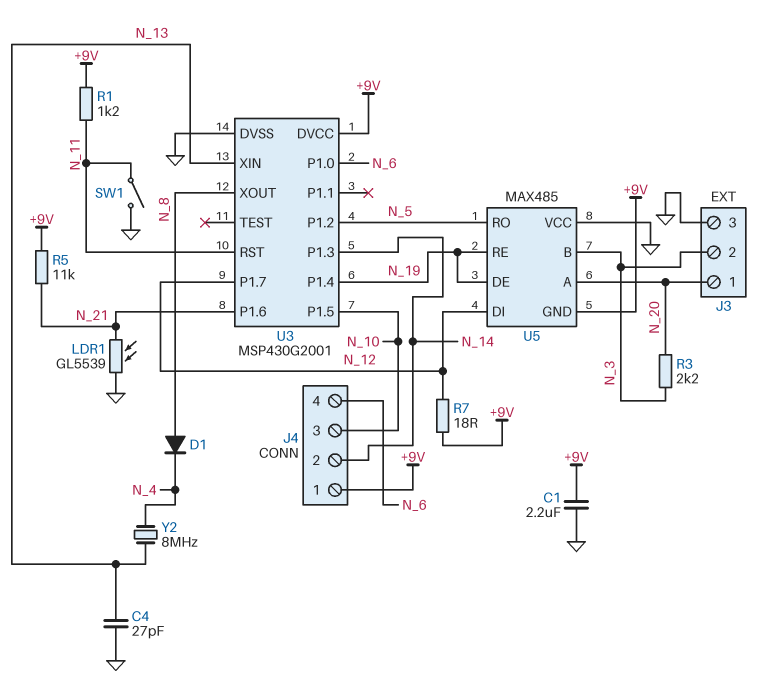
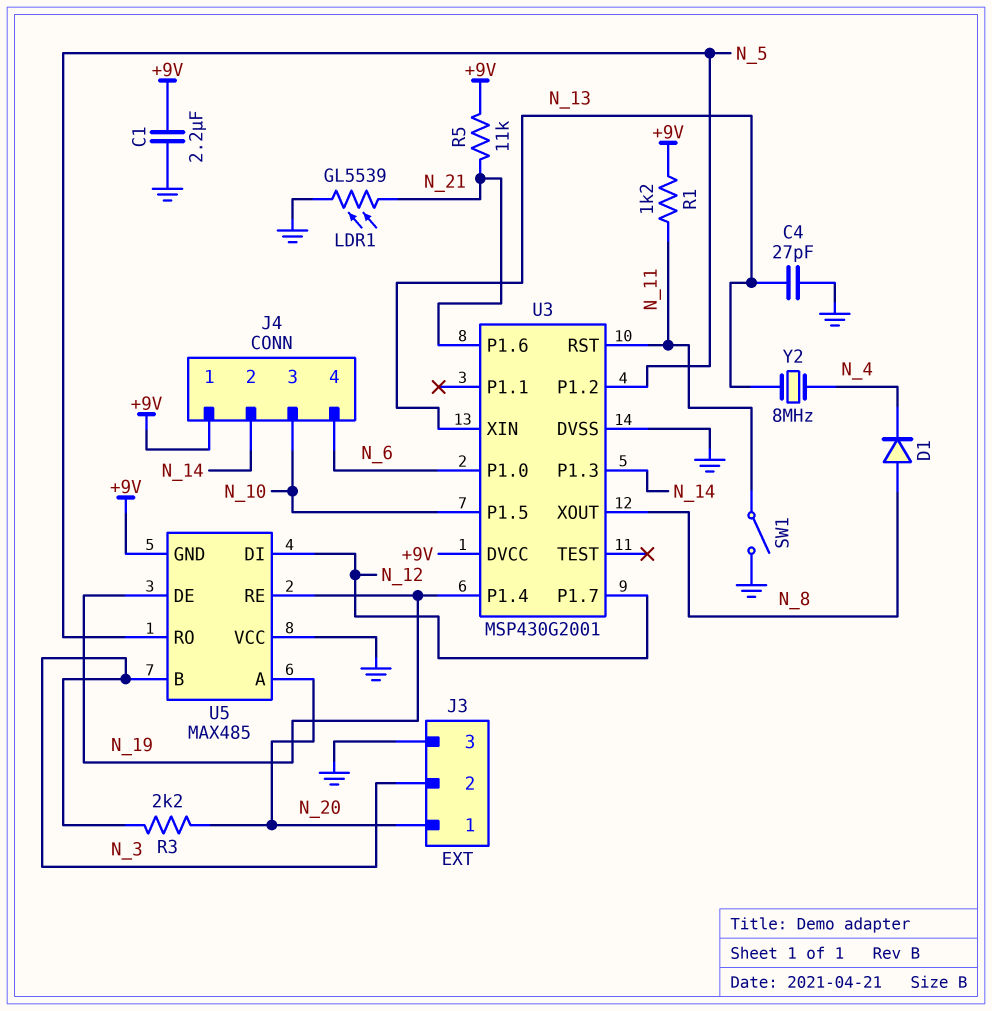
R7: 18 (+9V, N_12) -> none

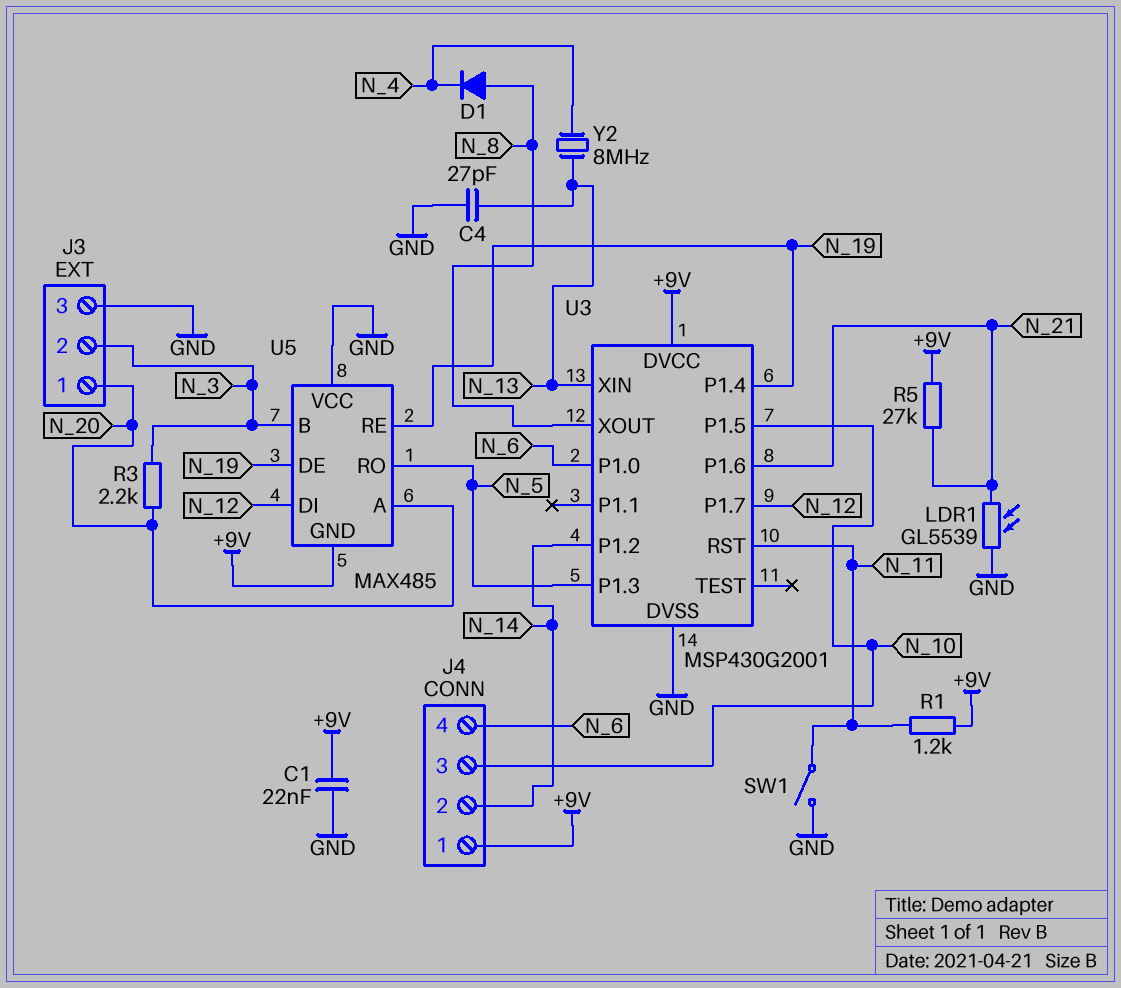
C1: 2.2uF (+9V, GND) -> 22nF (+9V, GND)
R5: 11k (+9V, N_21) -> 27k (+9V, N_21)
U3 pin P1.2: N_5 -> N_14
U3 pin P1.3: N_14 -> N_5

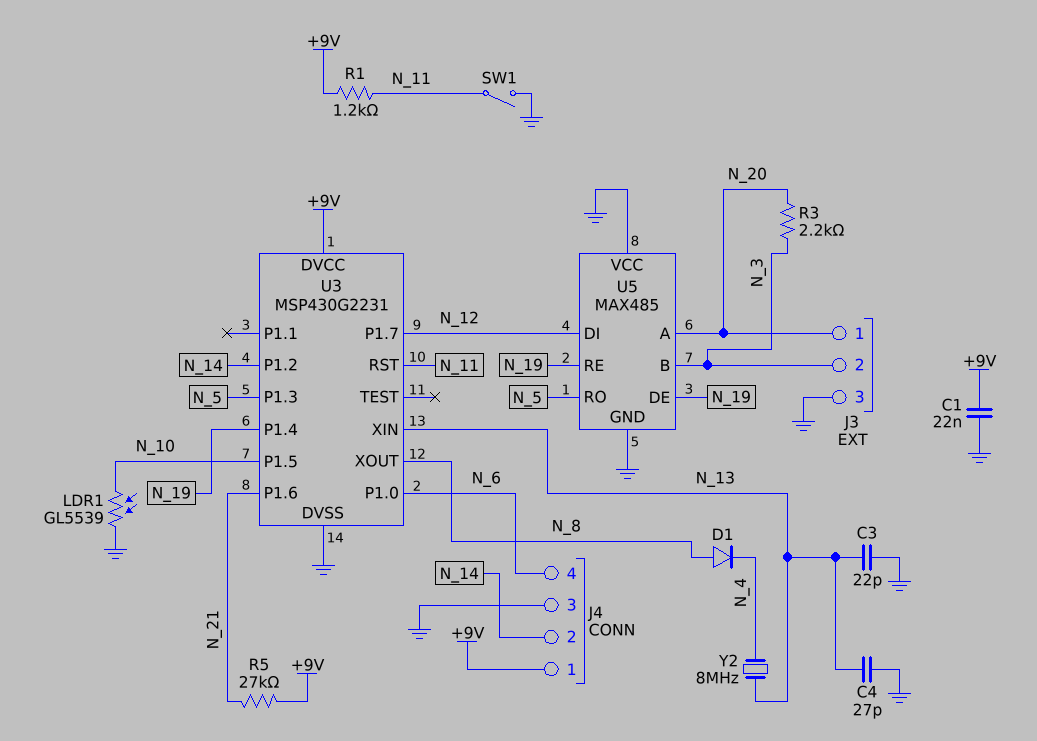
C3: none -> 22pF (GND, N_13)
J4 pin 3: N_10 -> GND
LDR1: GL5539 (GND, N_21) -> GL5539 (GND, N_10)
U3: MSP430G2001 -> MSP430G2231
U5 pin GND: +9V -> GND

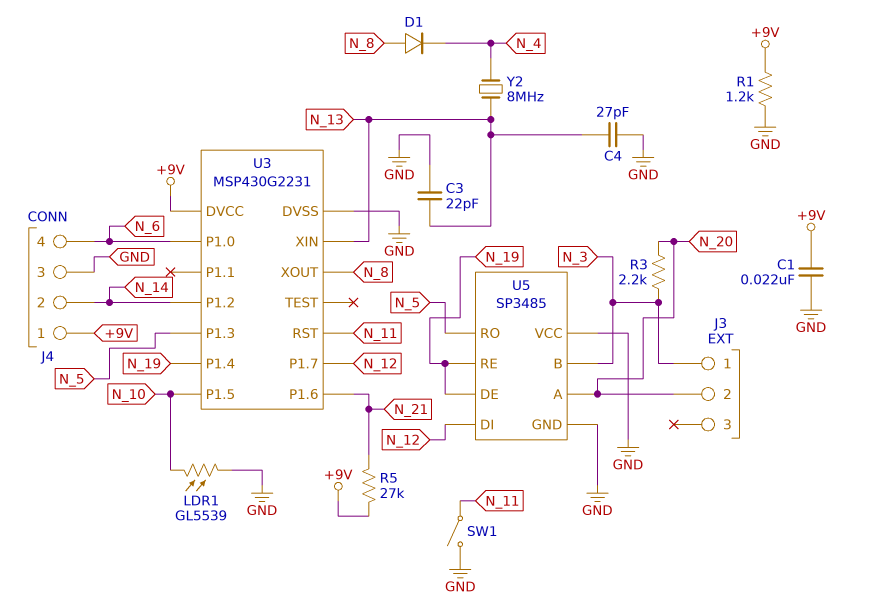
J3 pin 1: N_20 -> N_3
J3 pin 2: N_3 -> N_20
J3 pin 3: GND -> none
R1: 1.2k (+9V, N_11) -> 1.2k (+9V, GND)
U5: MAX485 -> SP3485

